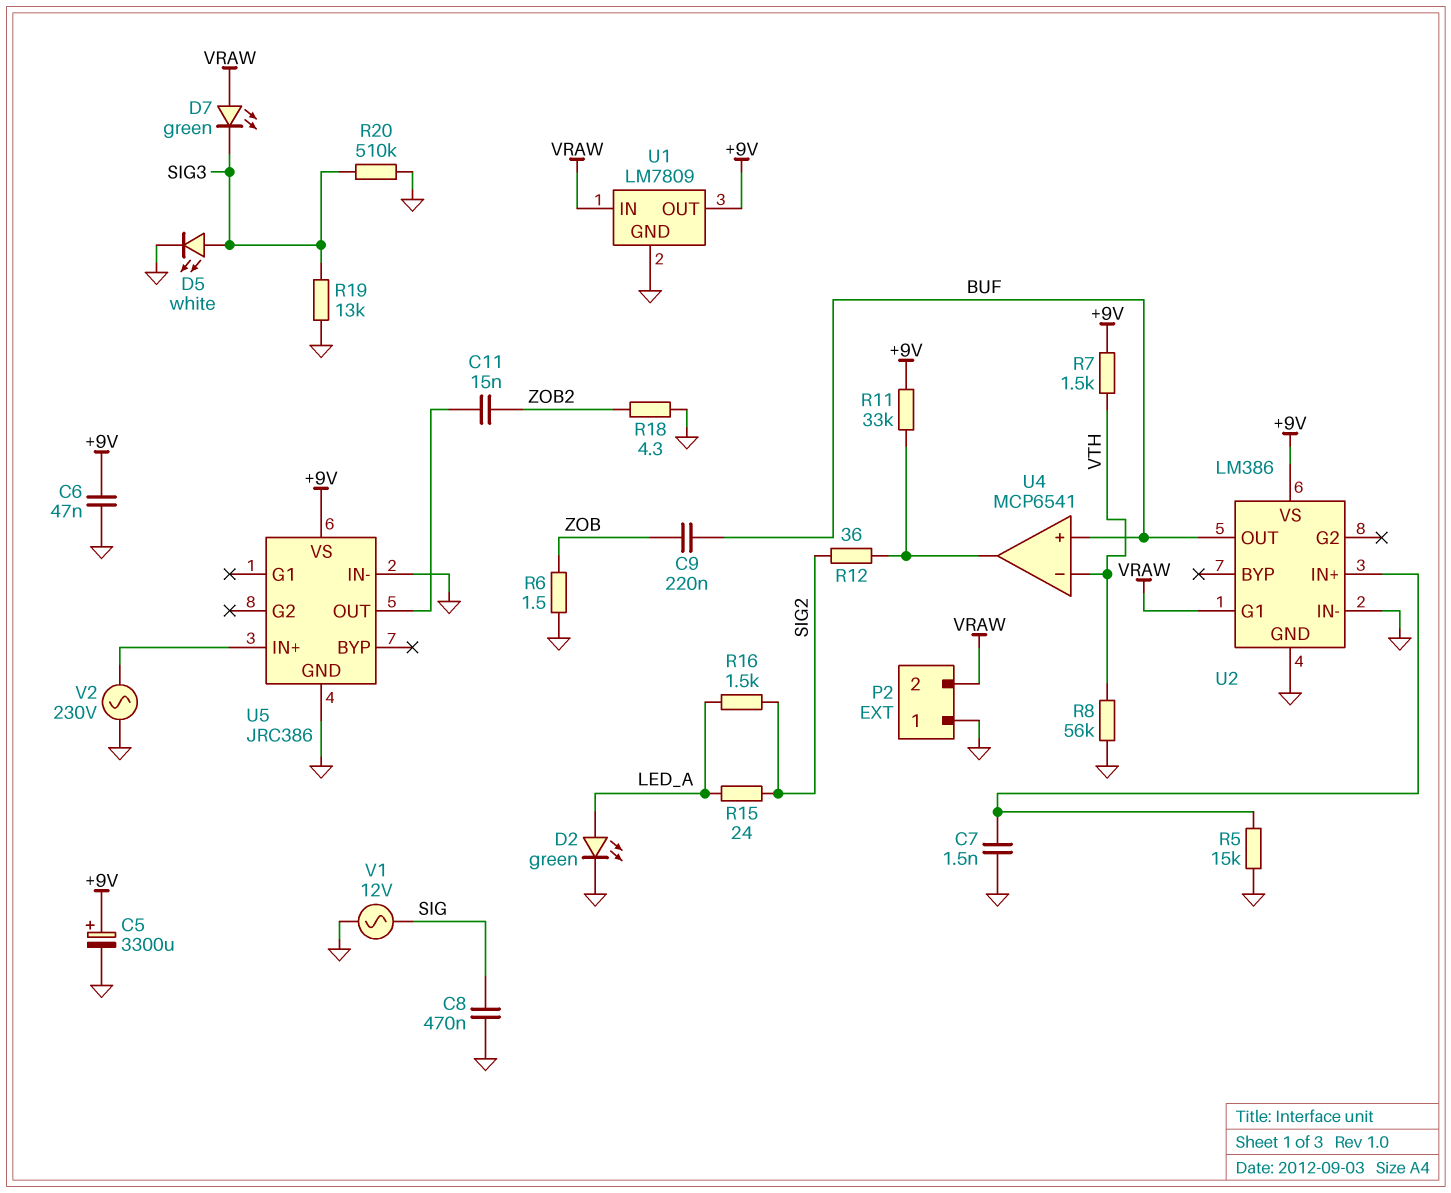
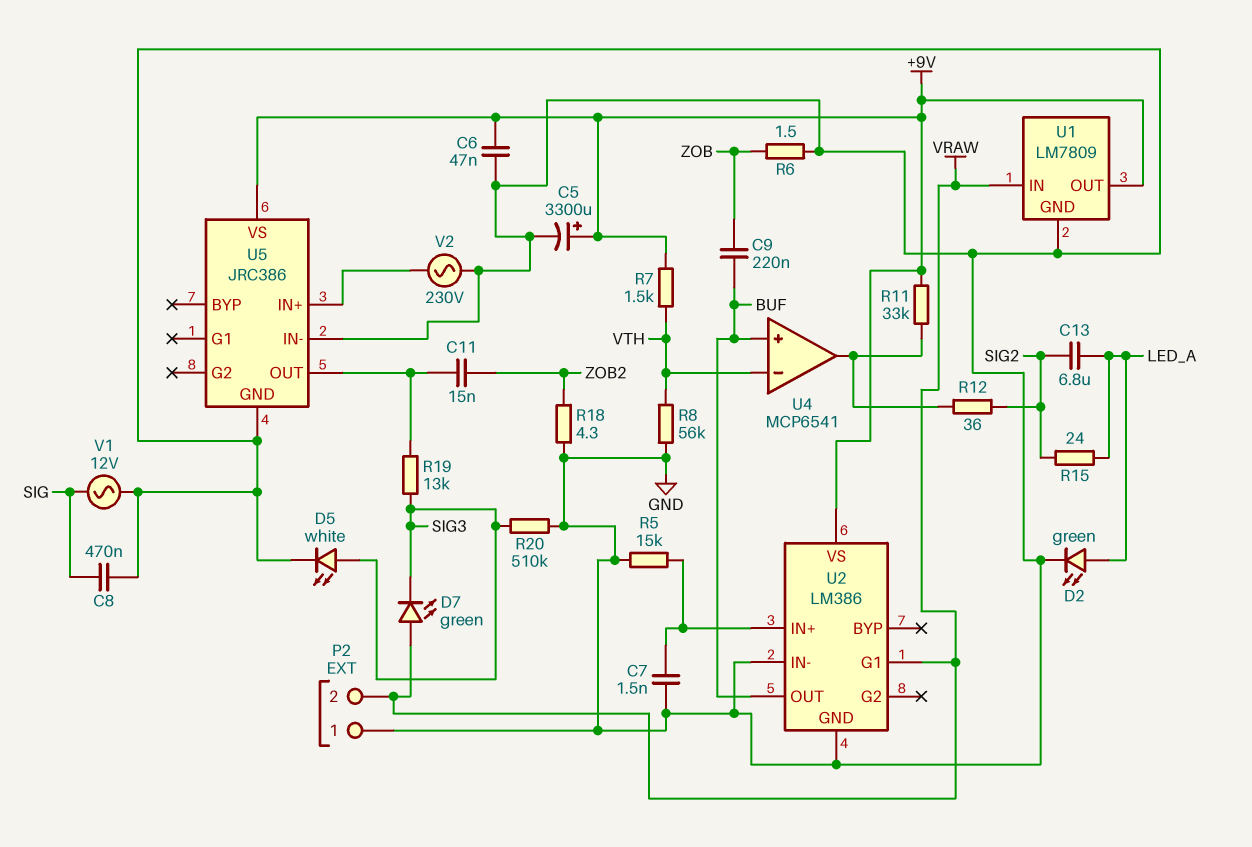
C13: none -> 6.8uF (LED_A, SIG2)
R16: 1.5k (LED_A, SIG2) -> none
R19: 13k (GND, SIG3) -> 13k (SIG3, U5/OUT)

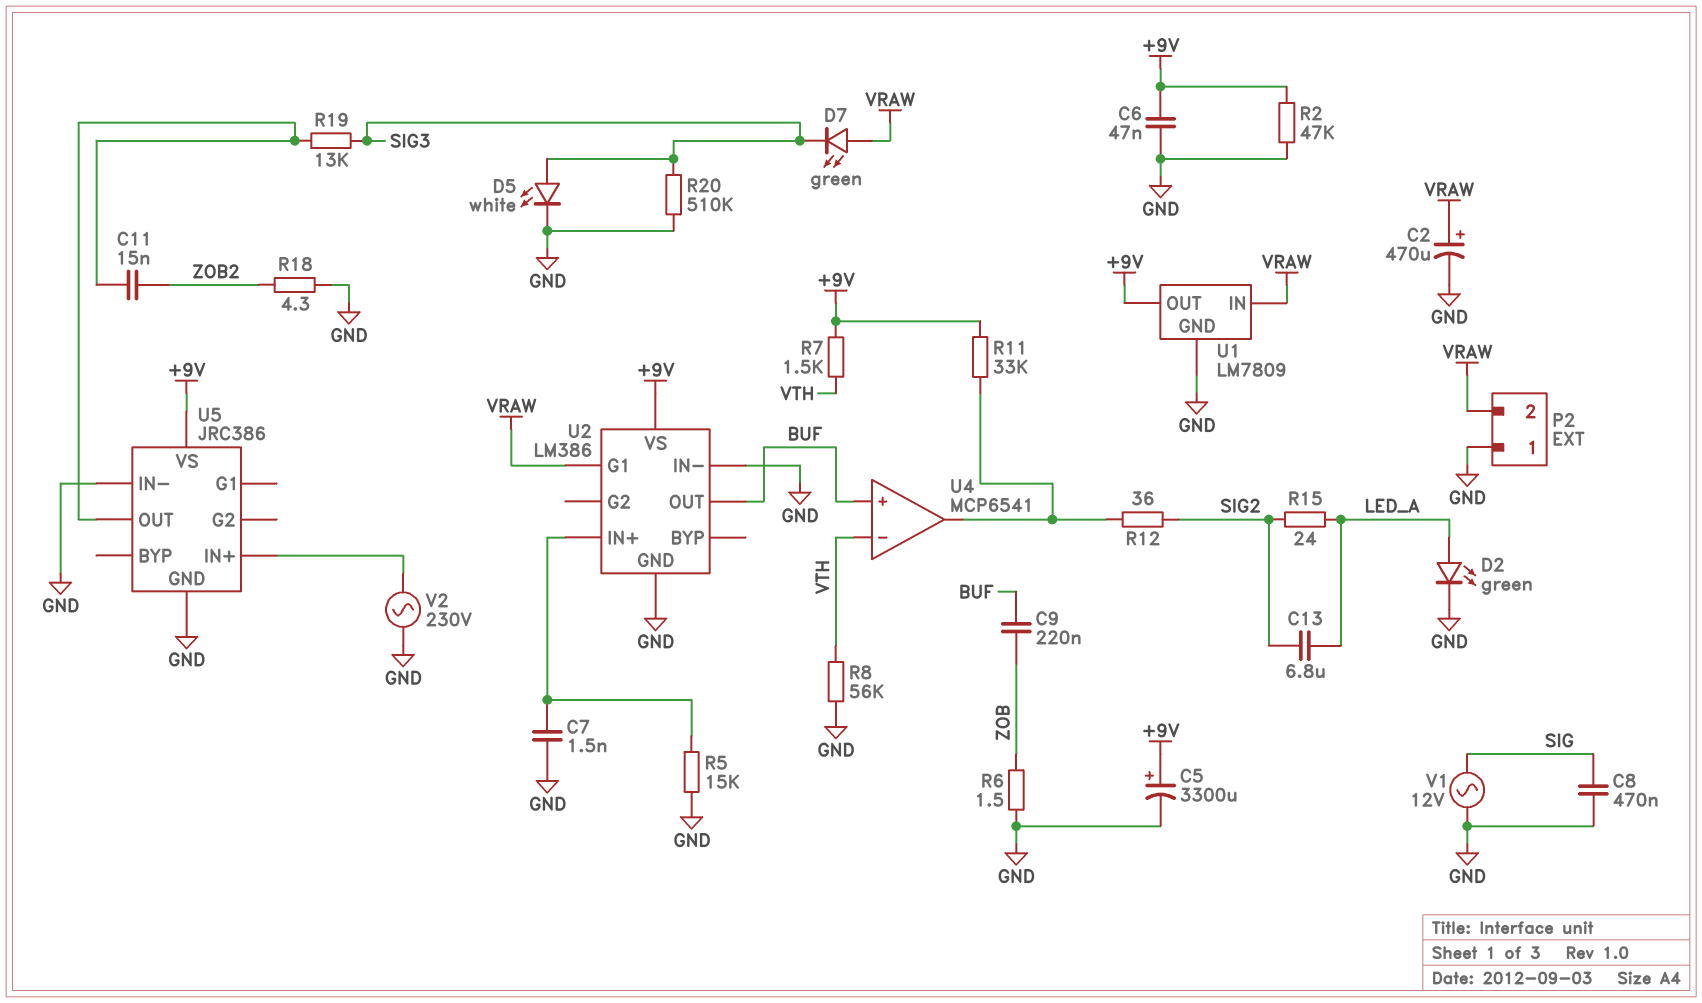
C2: none -> 470uF (plus VRAW, minus GND)
R2: none -> 47k (+9V, GND)

